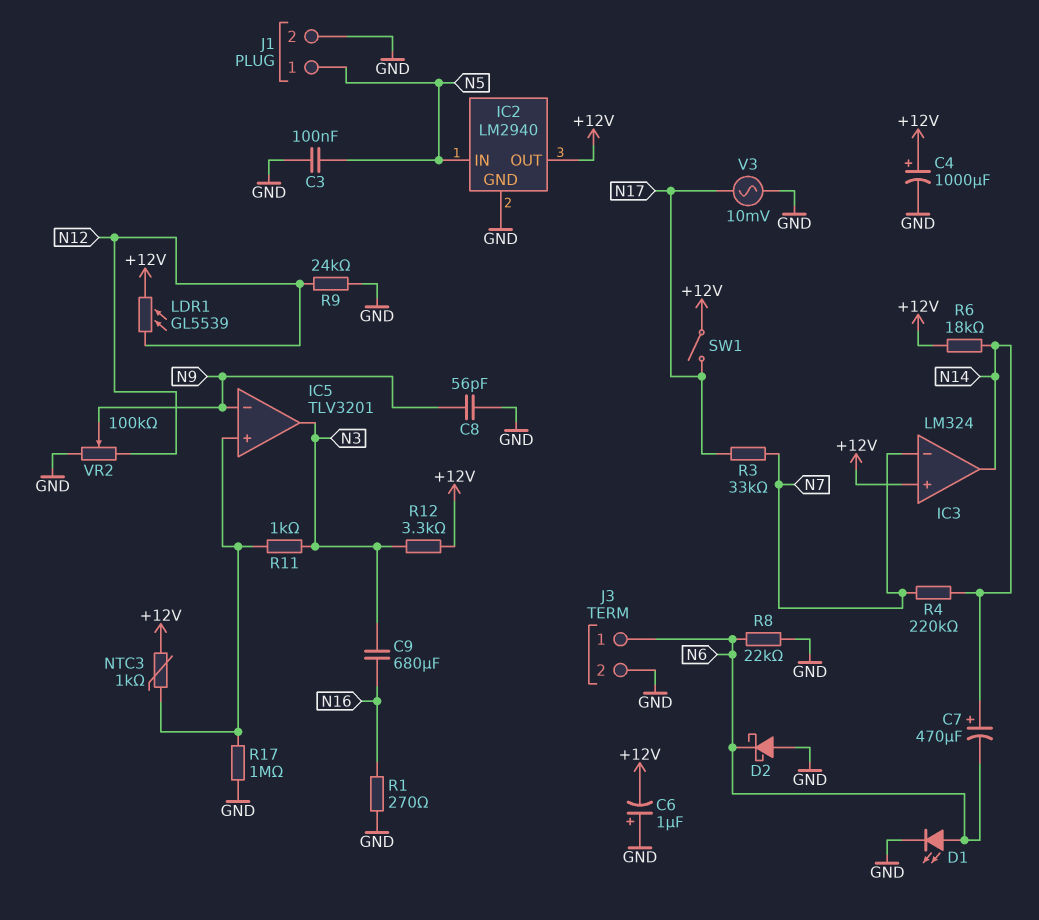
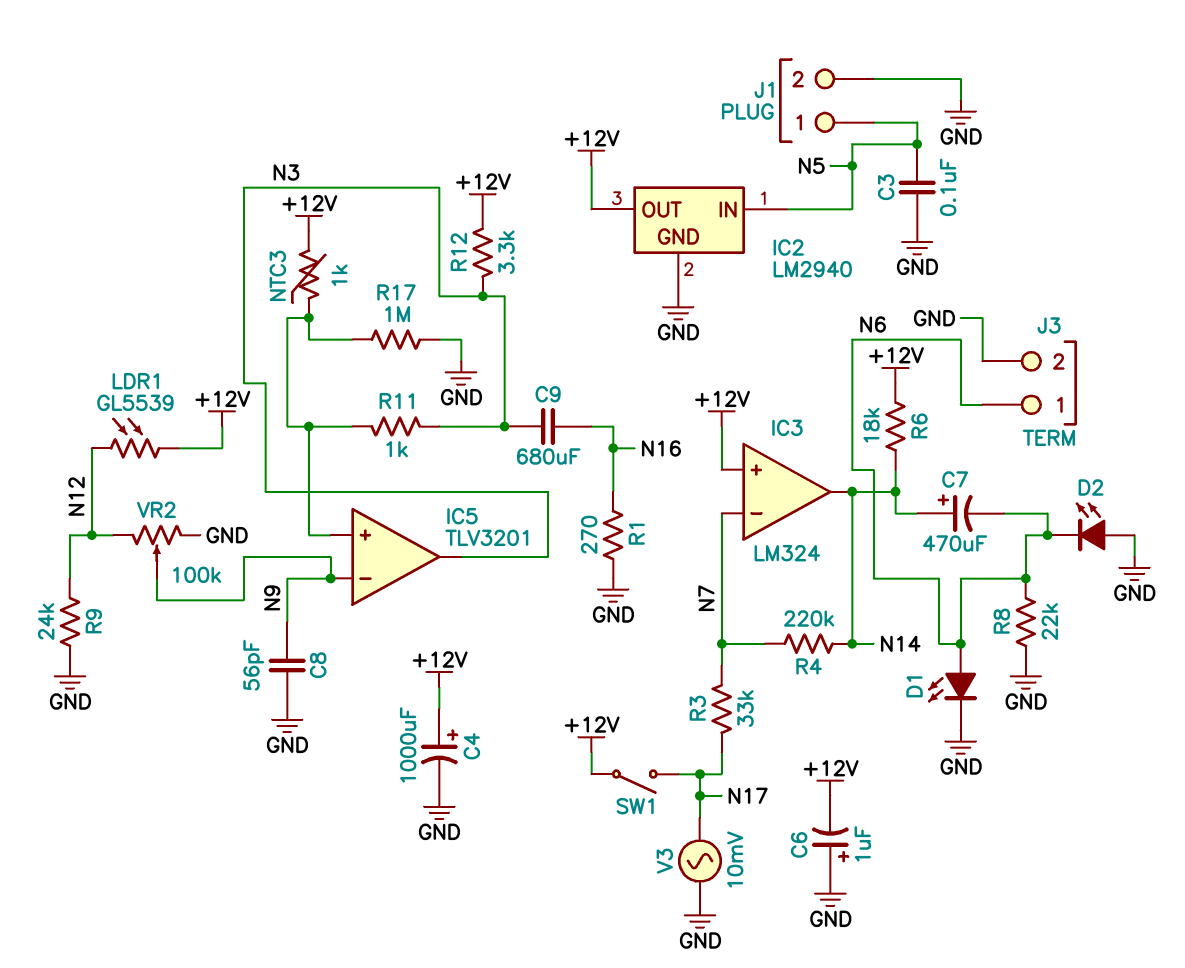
D2: schottky (A GND, K N6) -> LED (A GND, K N6)

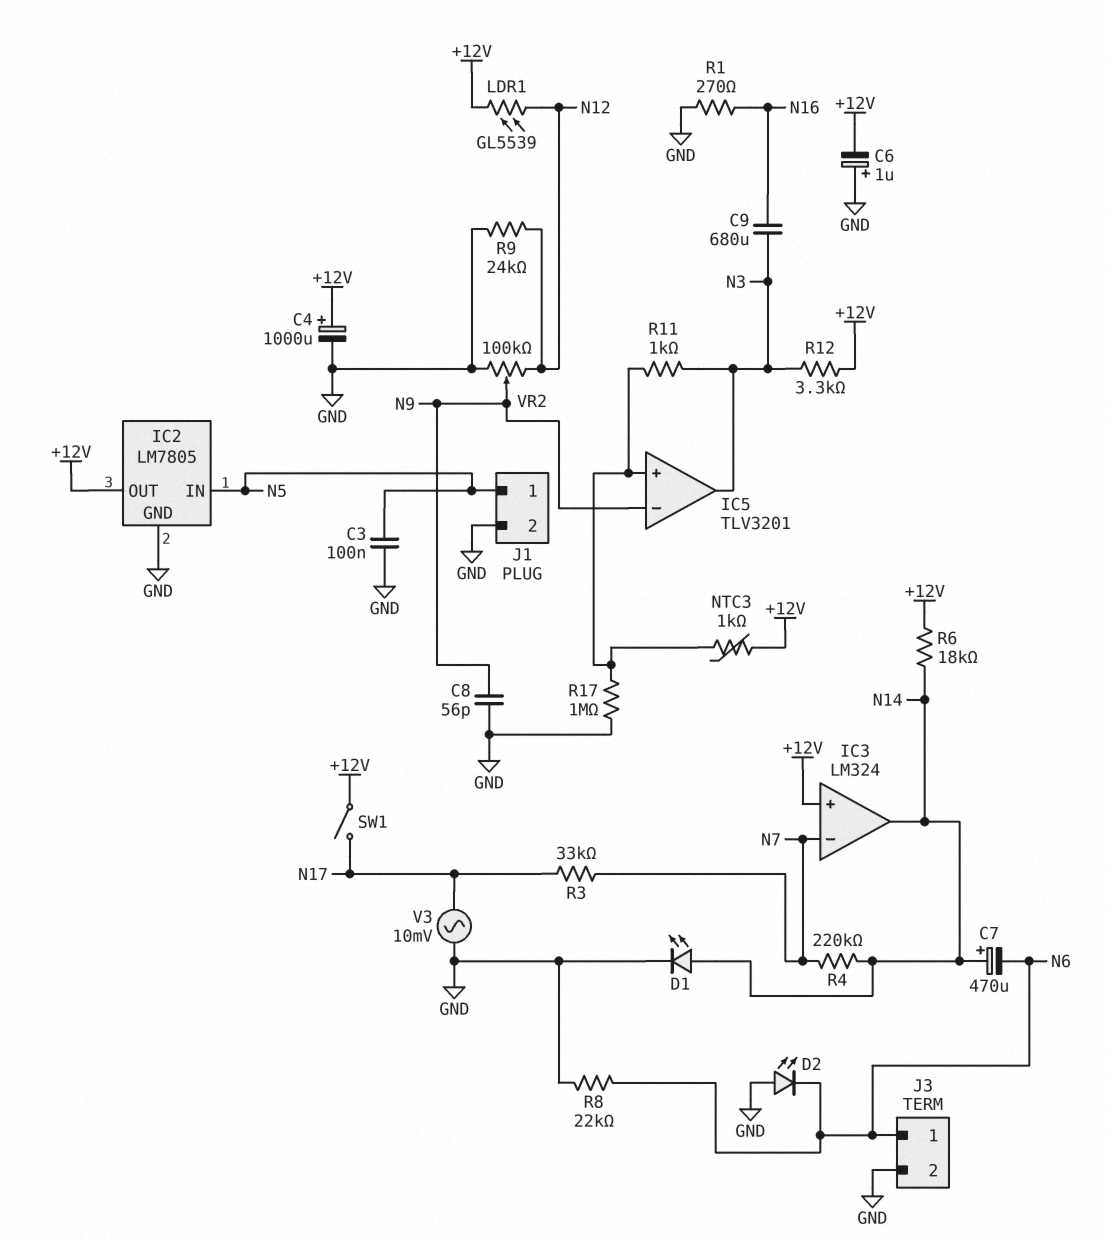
D1: LED (A N6, K GND) -> LED (A N14, K GND)
IC2: LM2940 -> LM7805

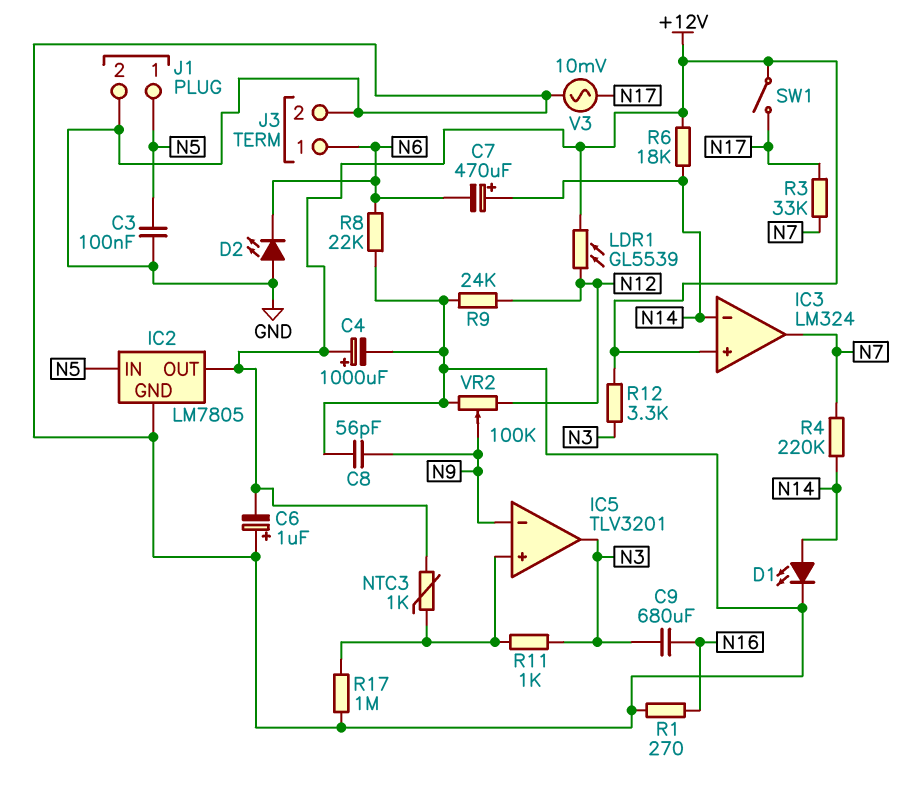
IC3 pin in-: N7 -> N14
IC3 pin out: N14 -> N7

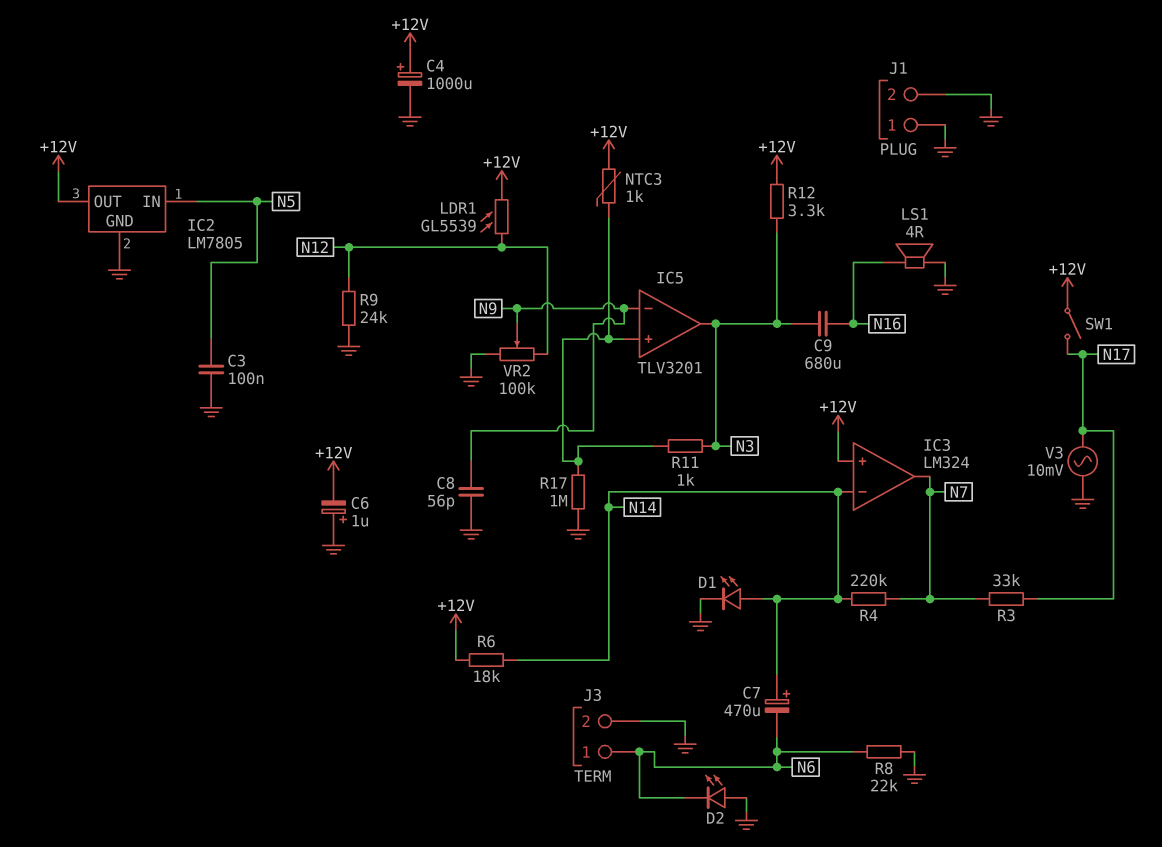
J1 pin 1: N5 -> GND
LS1: none -> speaker 4R (GND, N16)
R1: 270 (GND, N16) -> none

